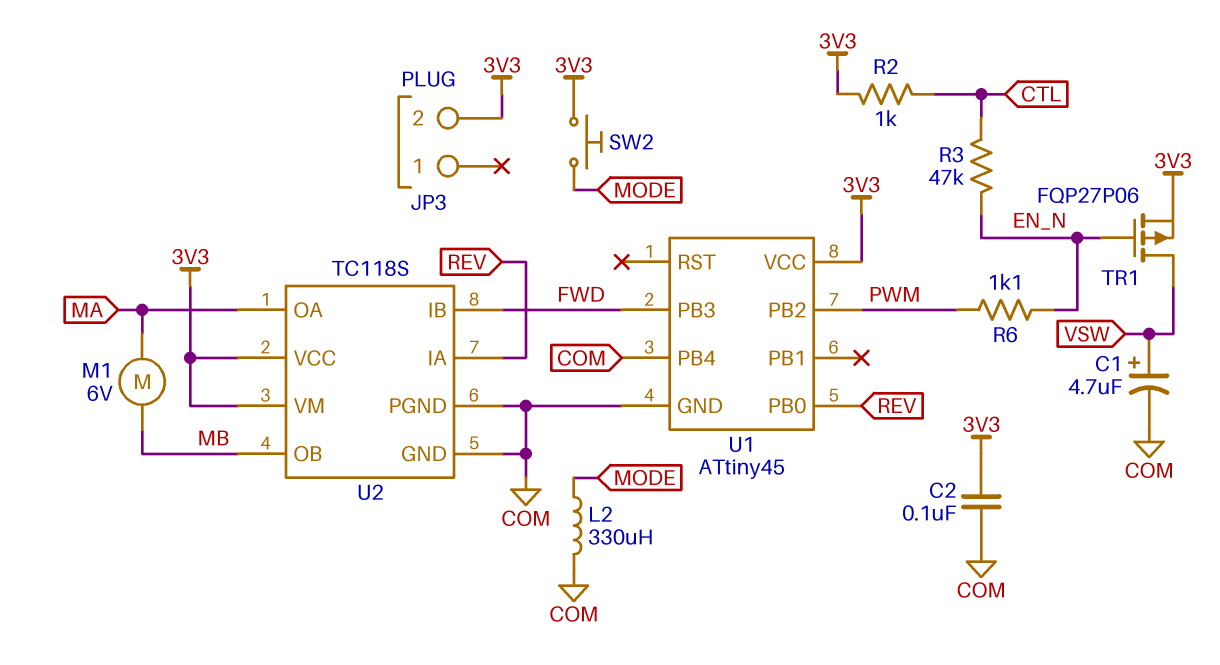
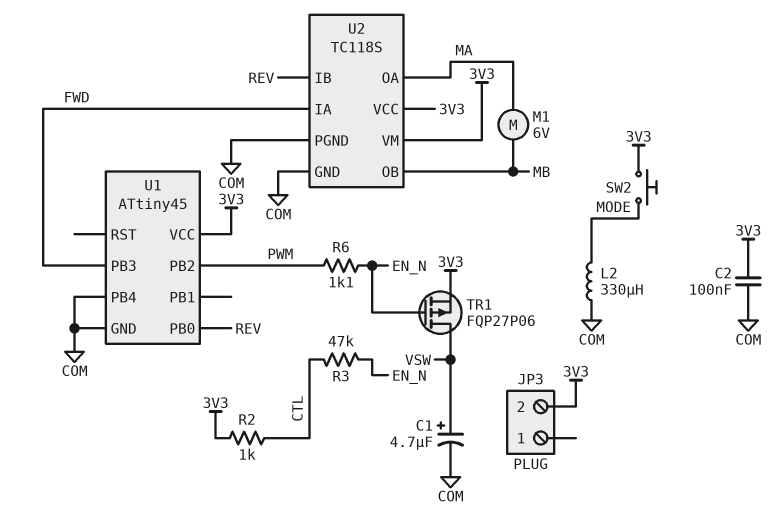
U2 pin IA: REV -> FWD
U2 pin IB: FWD -> REV

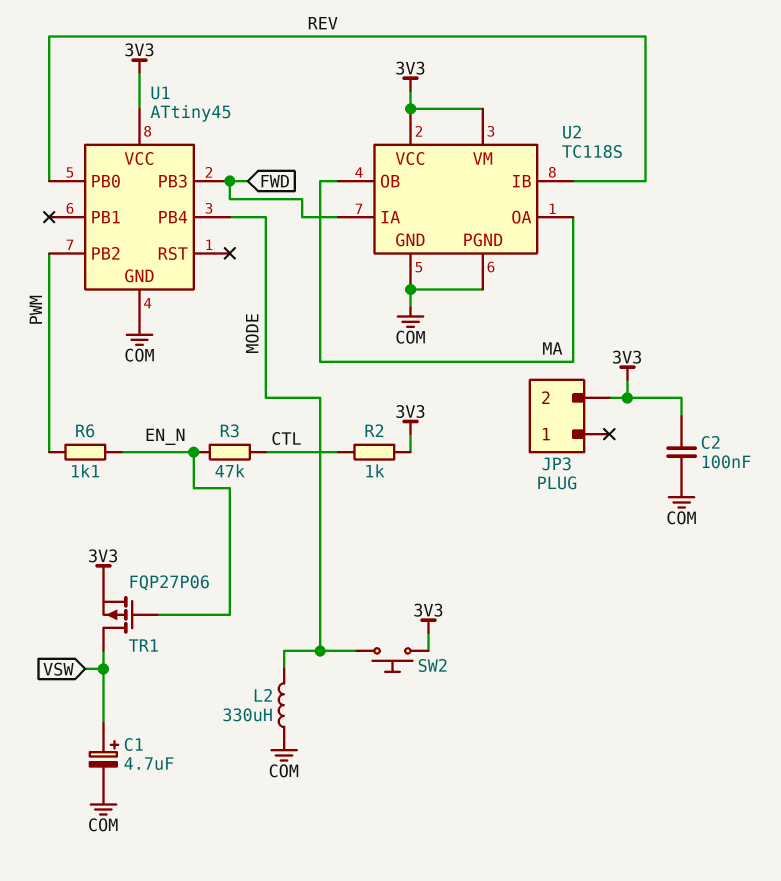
M1: motor 6V (MA, MB) -> none
U1 pin PB4: COM -> MODE
U2 pin OB: MB -> MA

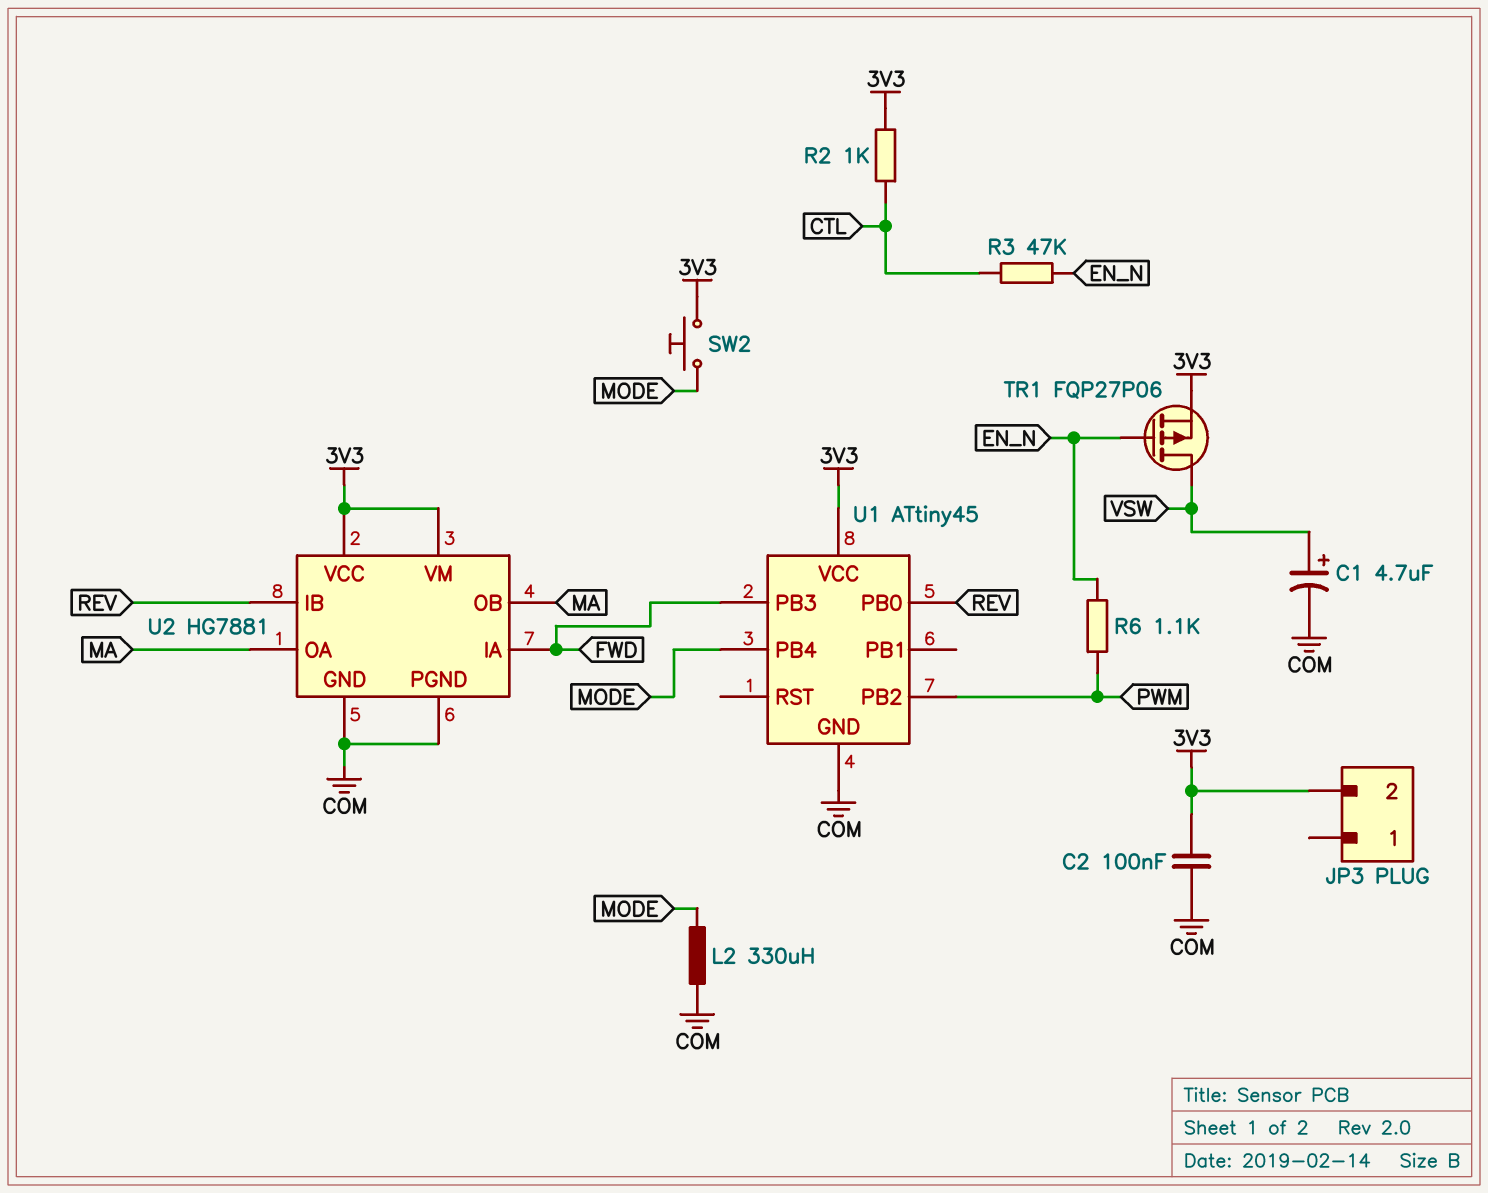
U2: TC118S -> HG7881

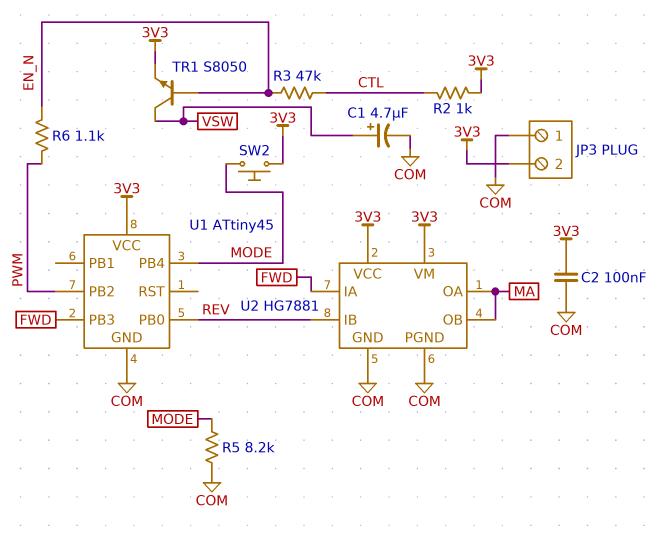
JP3 pin 1: none -> COM
L2: 330uH (COM, MODE) -> none
R5: none -> 8.2k (COM, MODE)
TR1: PMOS FQP27P06 (G EN_N, D VSW, S 3V3) -> NPN S8050 (B EN_N, C VSW, E 3V3)

